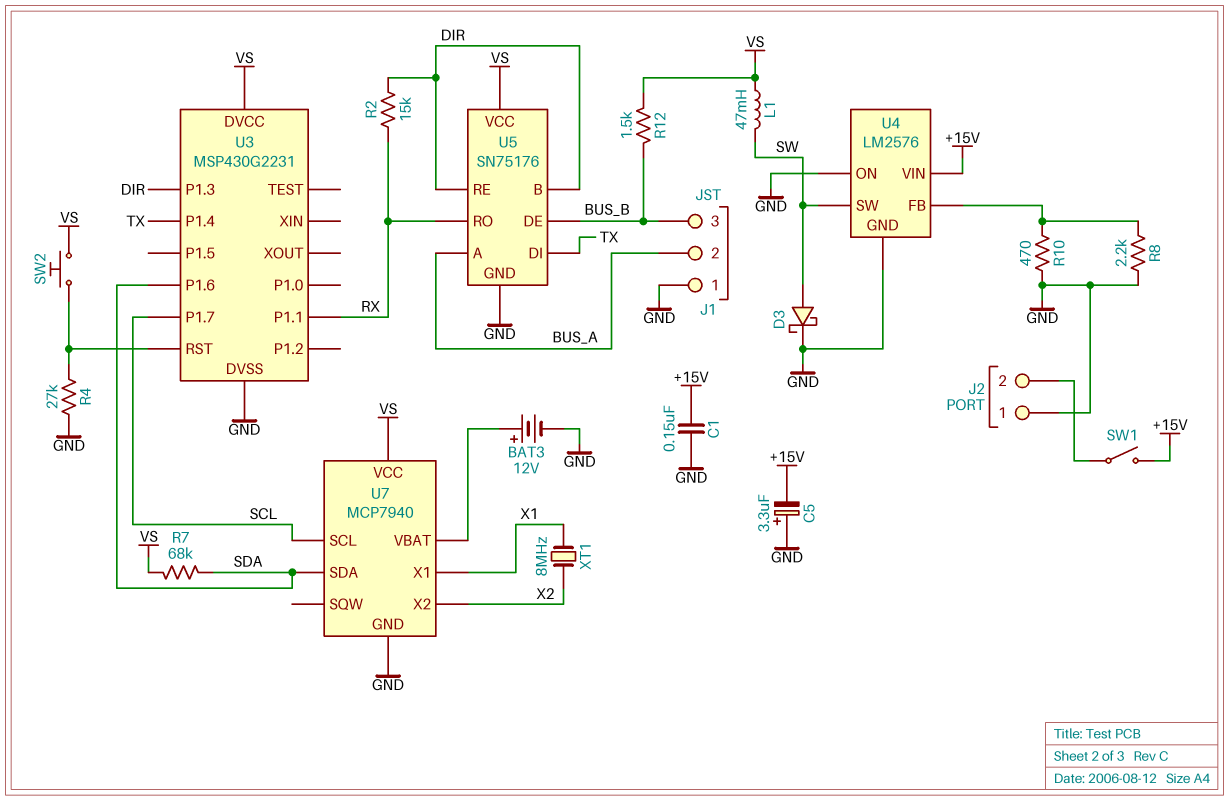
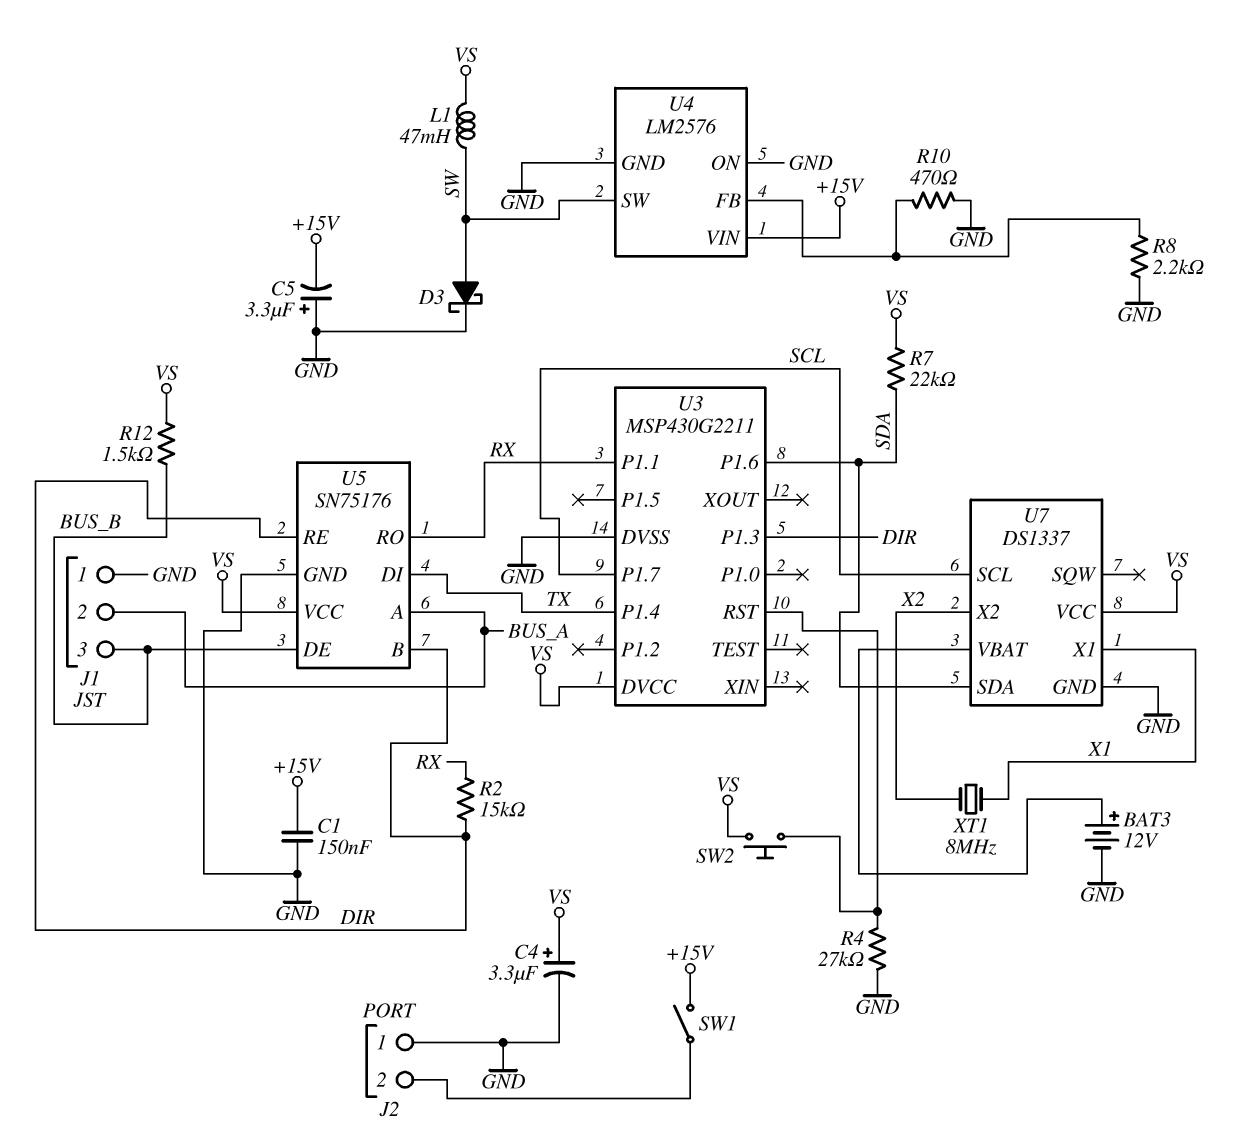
C4: none -> 3.3uF (plus VS, minus GND)
R7: 68k (SDA, VS) -> 22k (SDA, VS)
U3: MSP430G2231 -> MSP430G2211
U7: MCP7940 -> DS1337

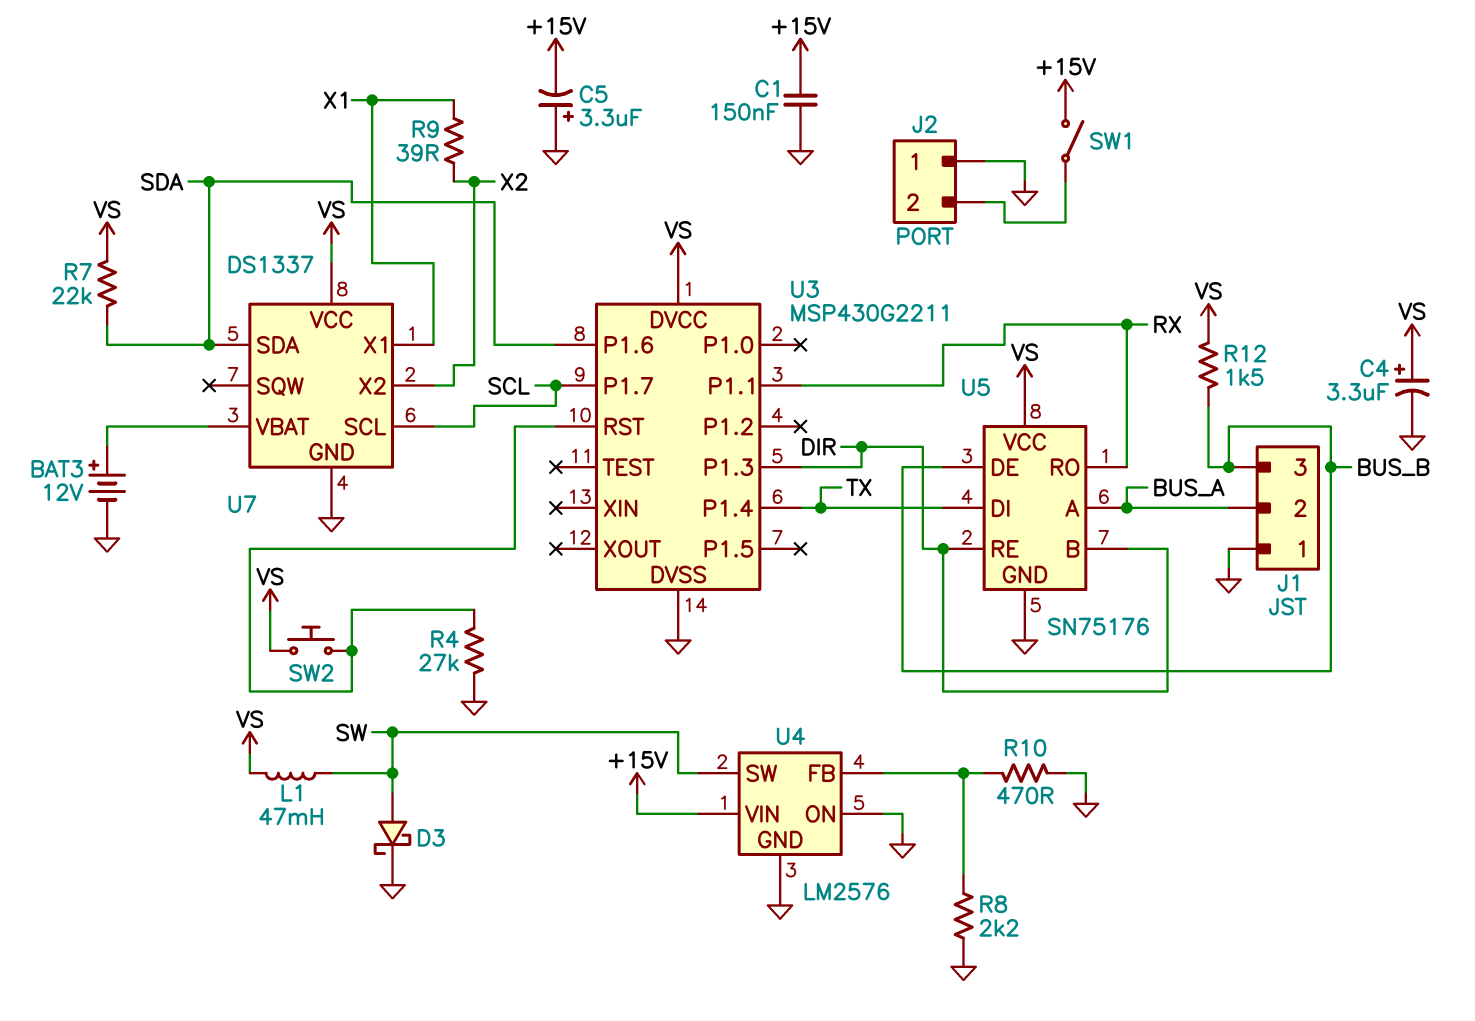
R2: 15k (DIR, RX) -> none
R9: none -> 39 (X1, X2)
XT1: 8MHz (X1, X2) -> none

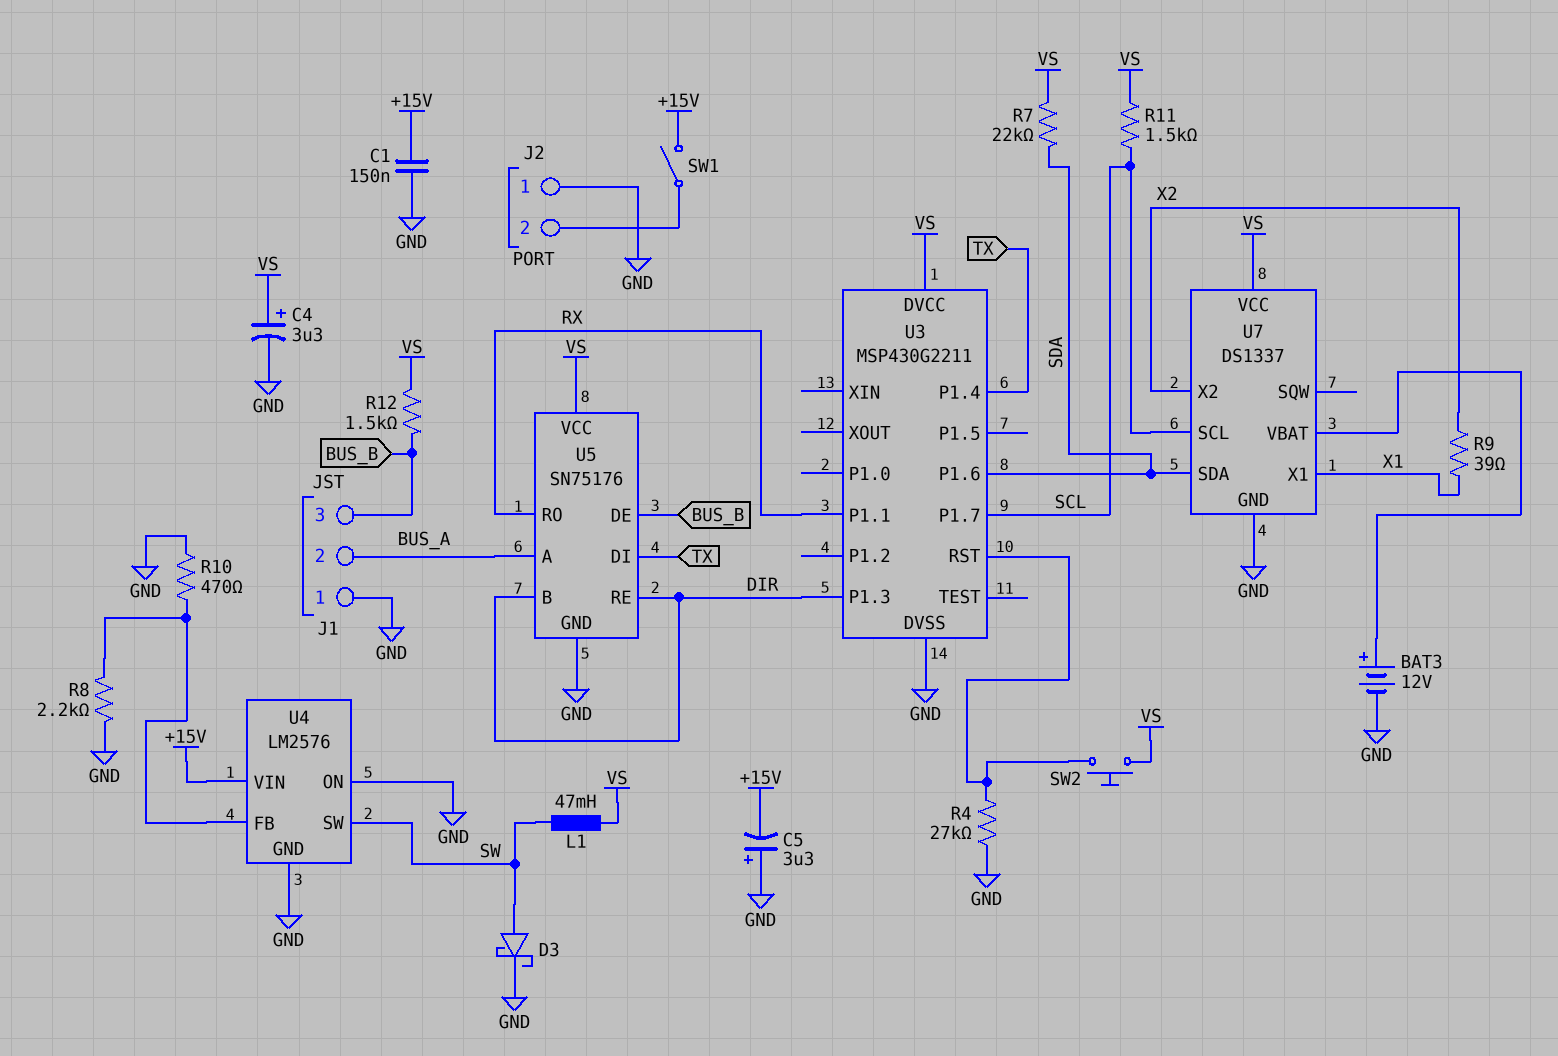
R11: none -> 1.5k (SCL, VS)

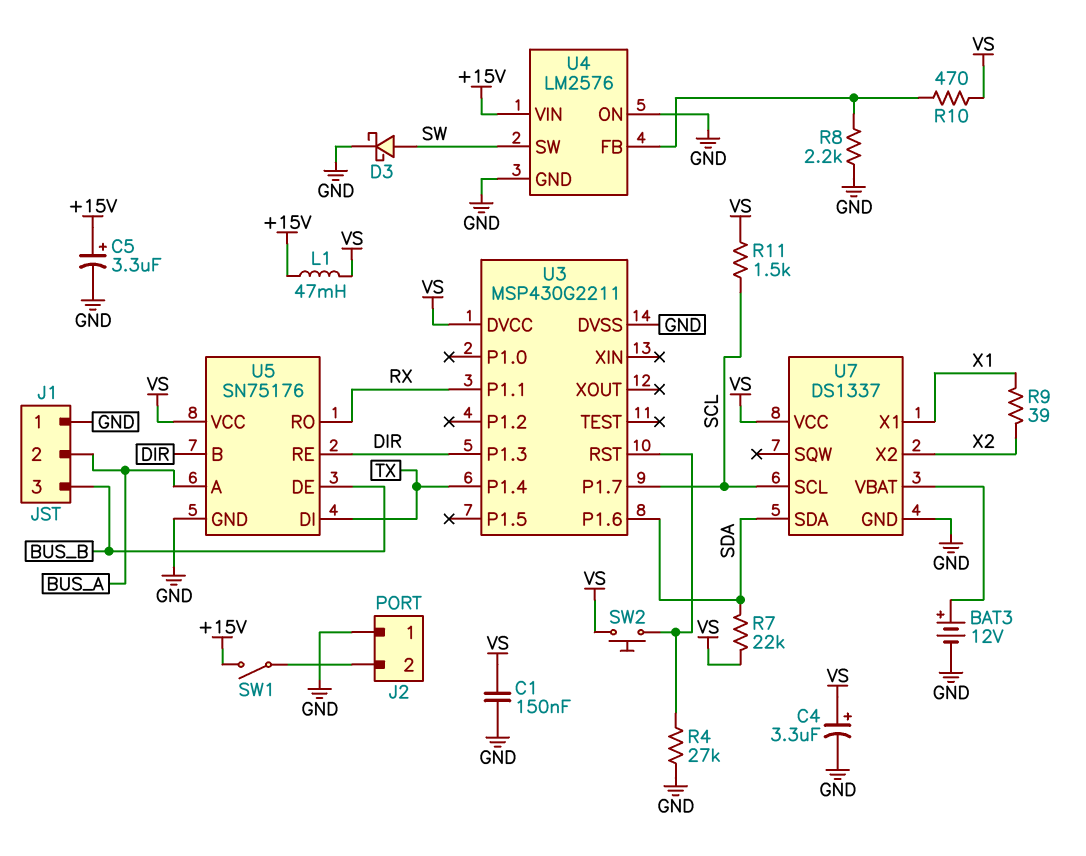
C1: 150nF (+15V, GND) -> 150nF (GND, VS)
C5: 3.3uF (plus GND, minus +15V) -> 3.3uF (plus +15V, minus GND)
L1: 47mH (SW, VS) -> 47mH (+15V, VS)
R10: 470 (GND, U4/FB) -> 470 (U4/FB, VS)
R12: 1.5k (BUS_B, VS) -> none

